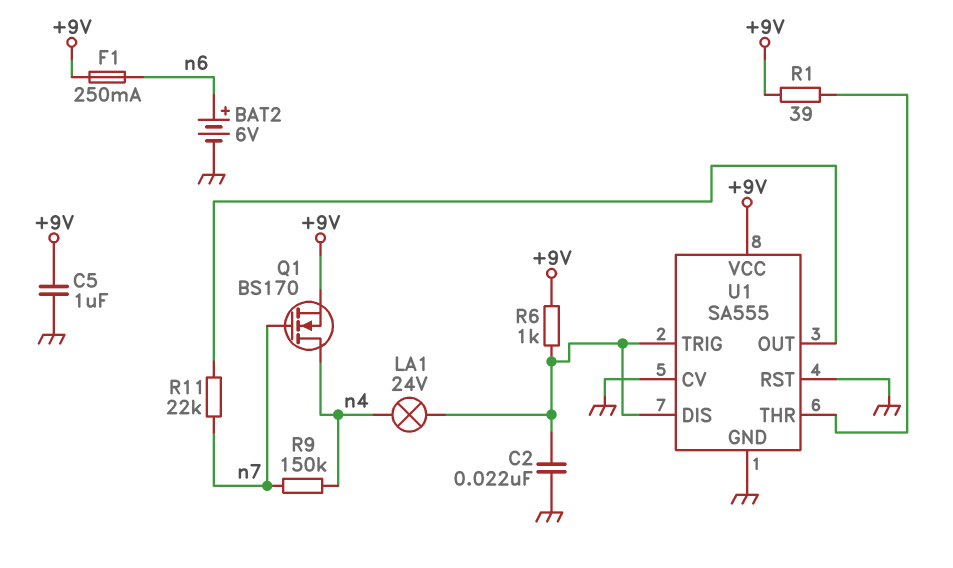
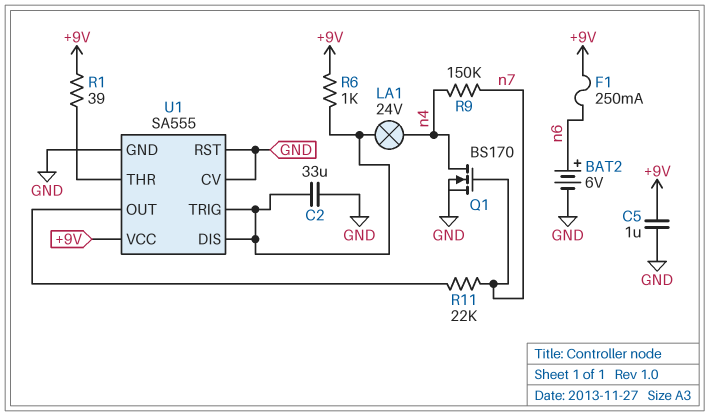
C2: 22nF (GND, U1/DIS) -> 33uF (GND, U1/DIS)
Q1: NMOS BS170 (G n7, D n4, S +9V) -> NMOS BS170 (G n7, D n4, S GND)

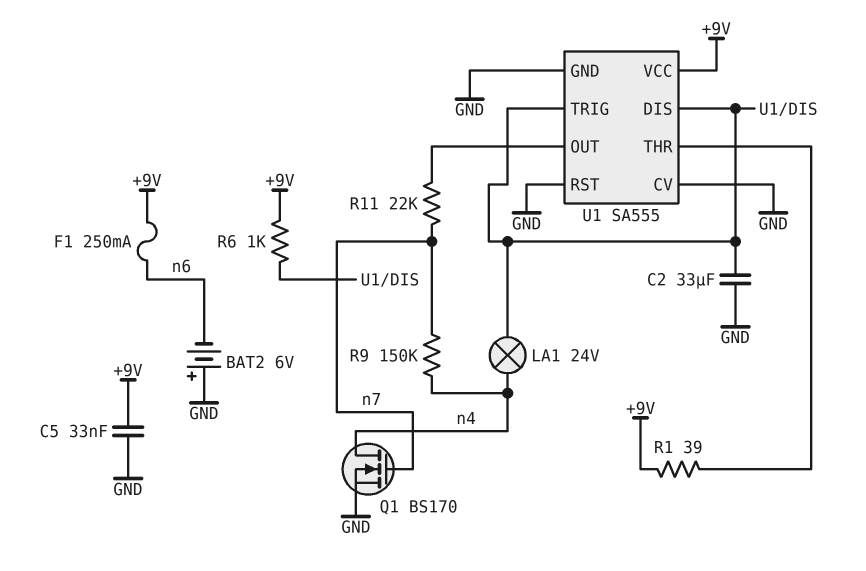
BAT2: 6V (plus n6, minus GND) -> 6V (plus GND, minus n6)
C5: 1uF (+9V, GND) -> 33nF (+9V, GND)

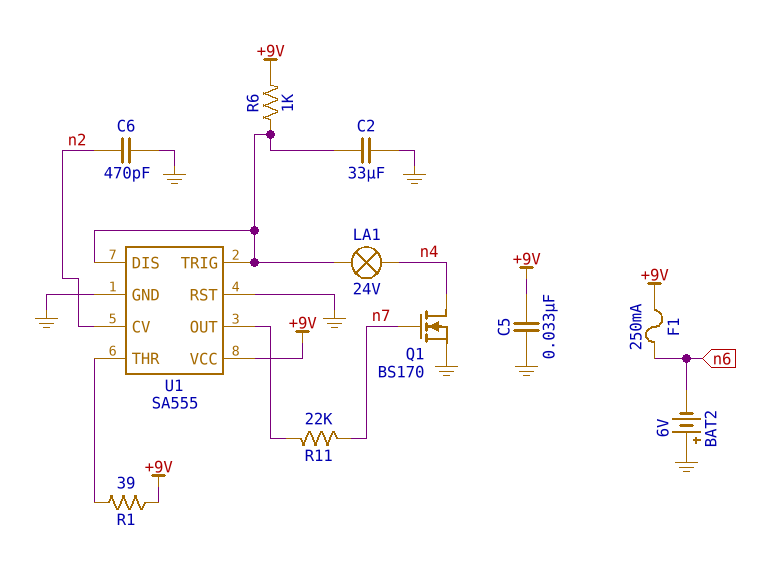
C6: none -> 470pF (GND, n2)
R9: 150k (n4, n7) -> none
U1 pin CV: GND -> n2

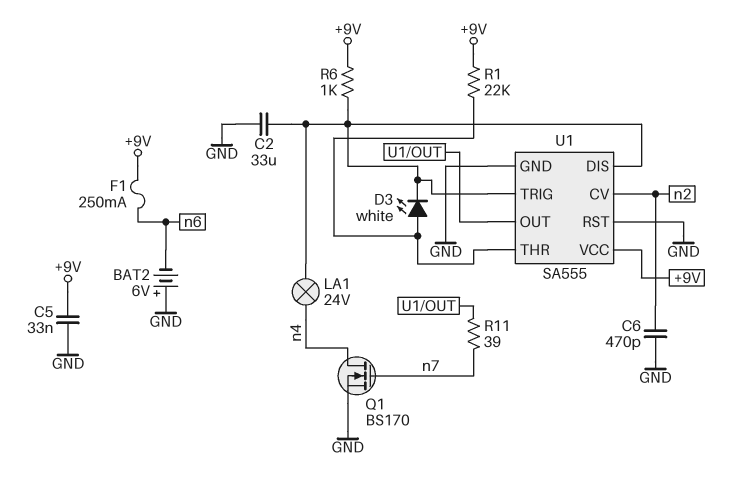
D3: none -> LED white (A U1/THR, K U1/DIS)
R1: 39 (+9V, U1/THR) -> 22k (+9V, U1/THR)
R11: 22k (U1/OUT, n7) -> 39 (U1/OUT, n7)

